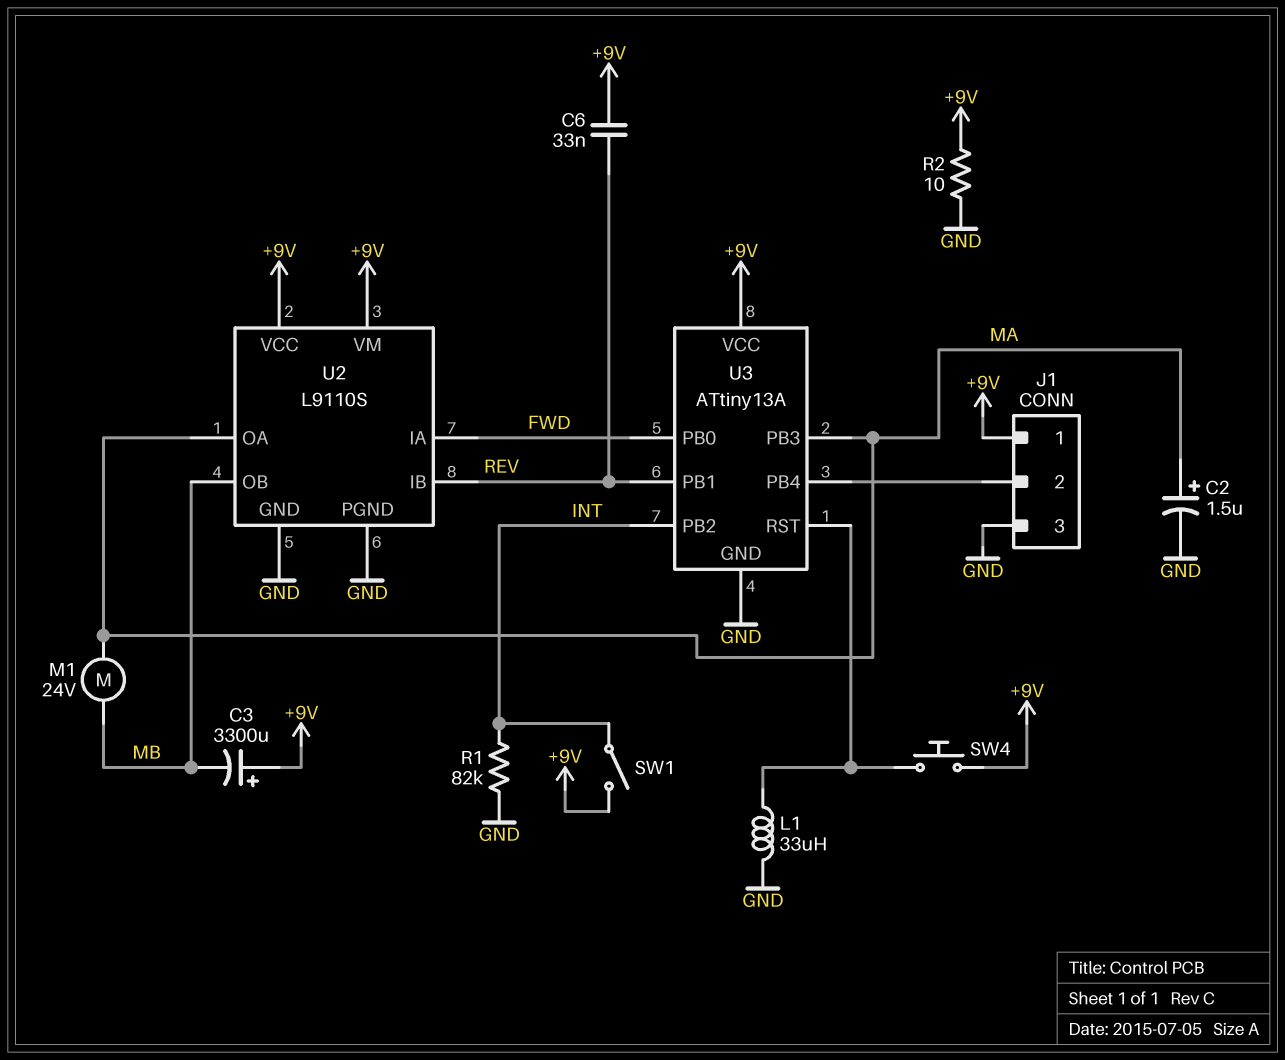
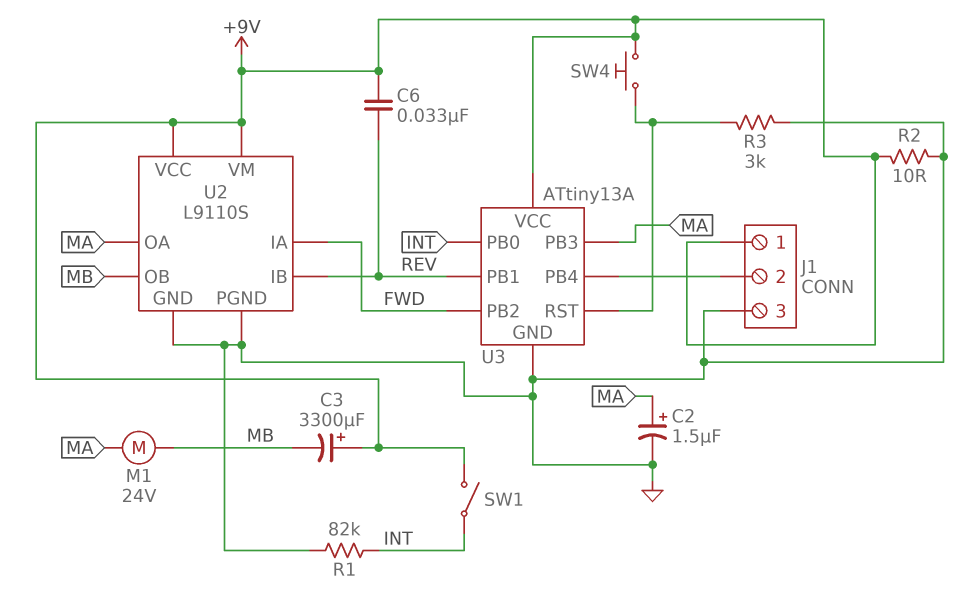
L1: 33uH (GND, U3/RST) -> none
R3: none -> 3k (GND, U3/RST)
U3 pin PB0: FWD -> INT
U3 pin PB2: INT -> FWD

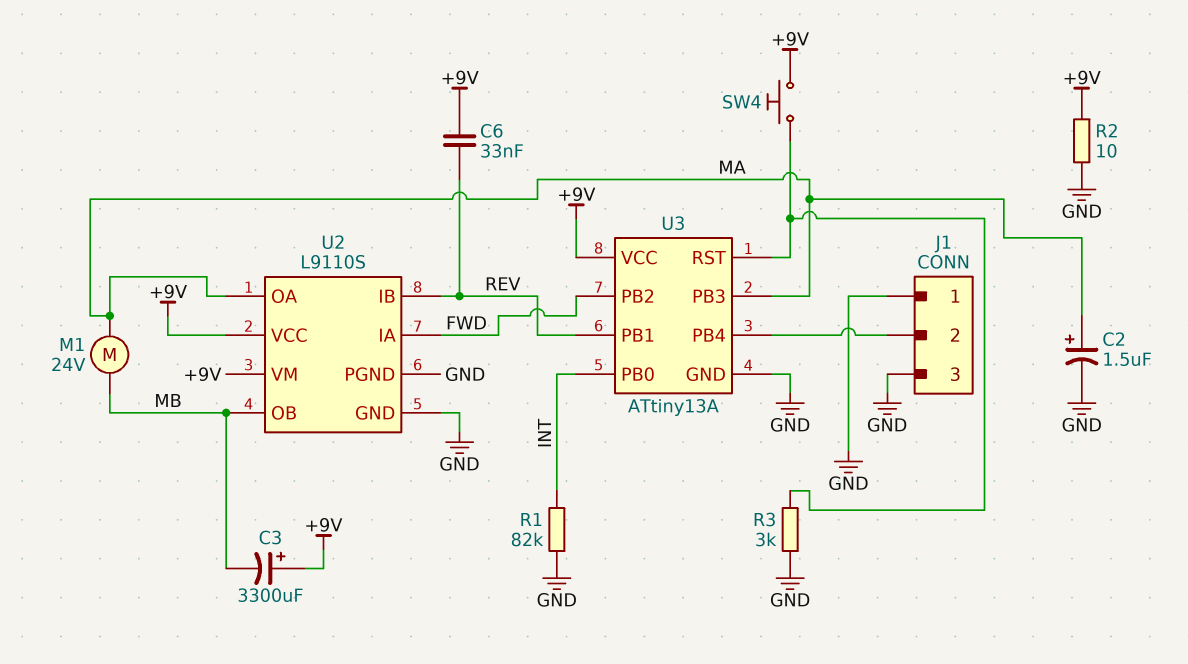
J1 pin 1: +9V -> GND
SW1: switch (+9V, INT) -> none

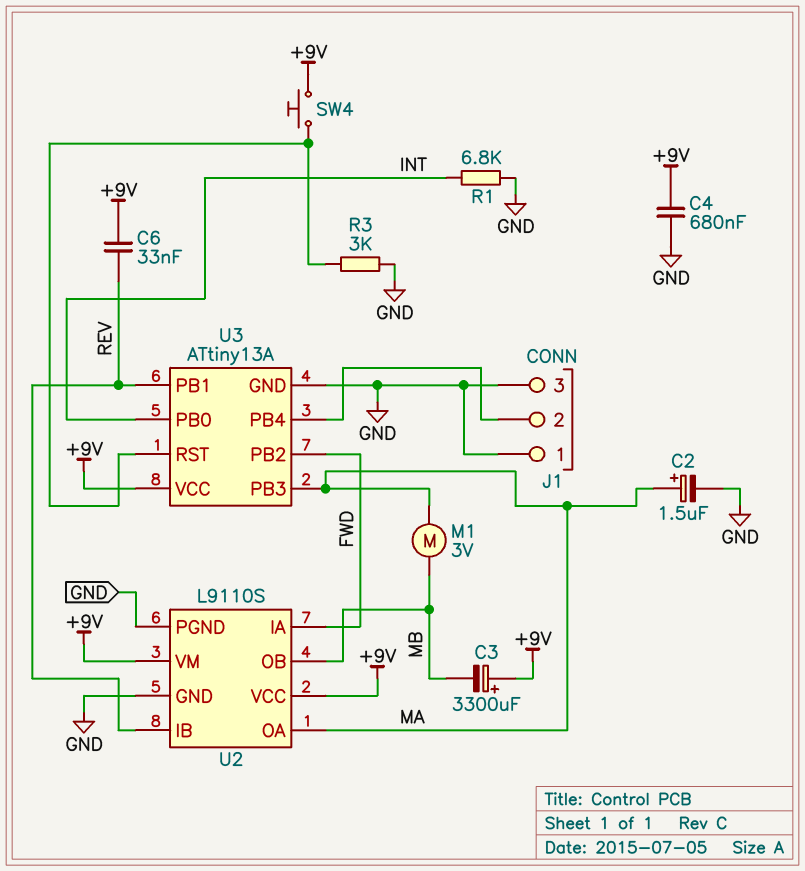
C4: none -> 680nF (+9V, GND)
M1: motor 24V (MA, MB) -> motor 3V (MA, MB)
R1: 82k (GND, INT) -> 6.8k (GND, INT)
R2: 10 (+9V, GND) -> none

